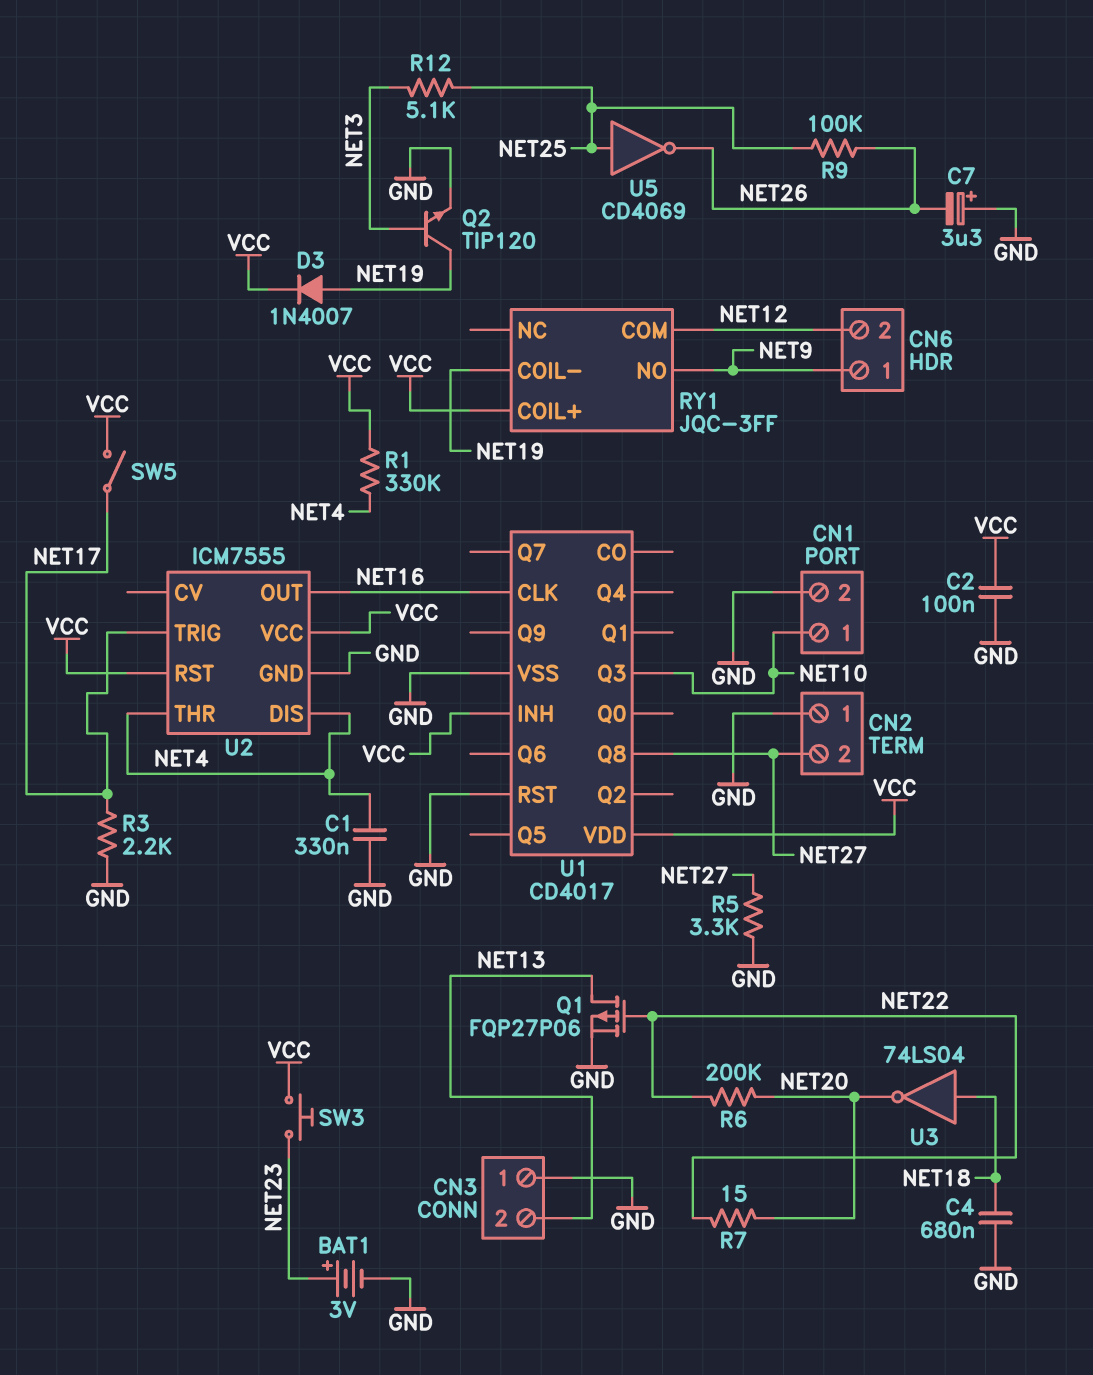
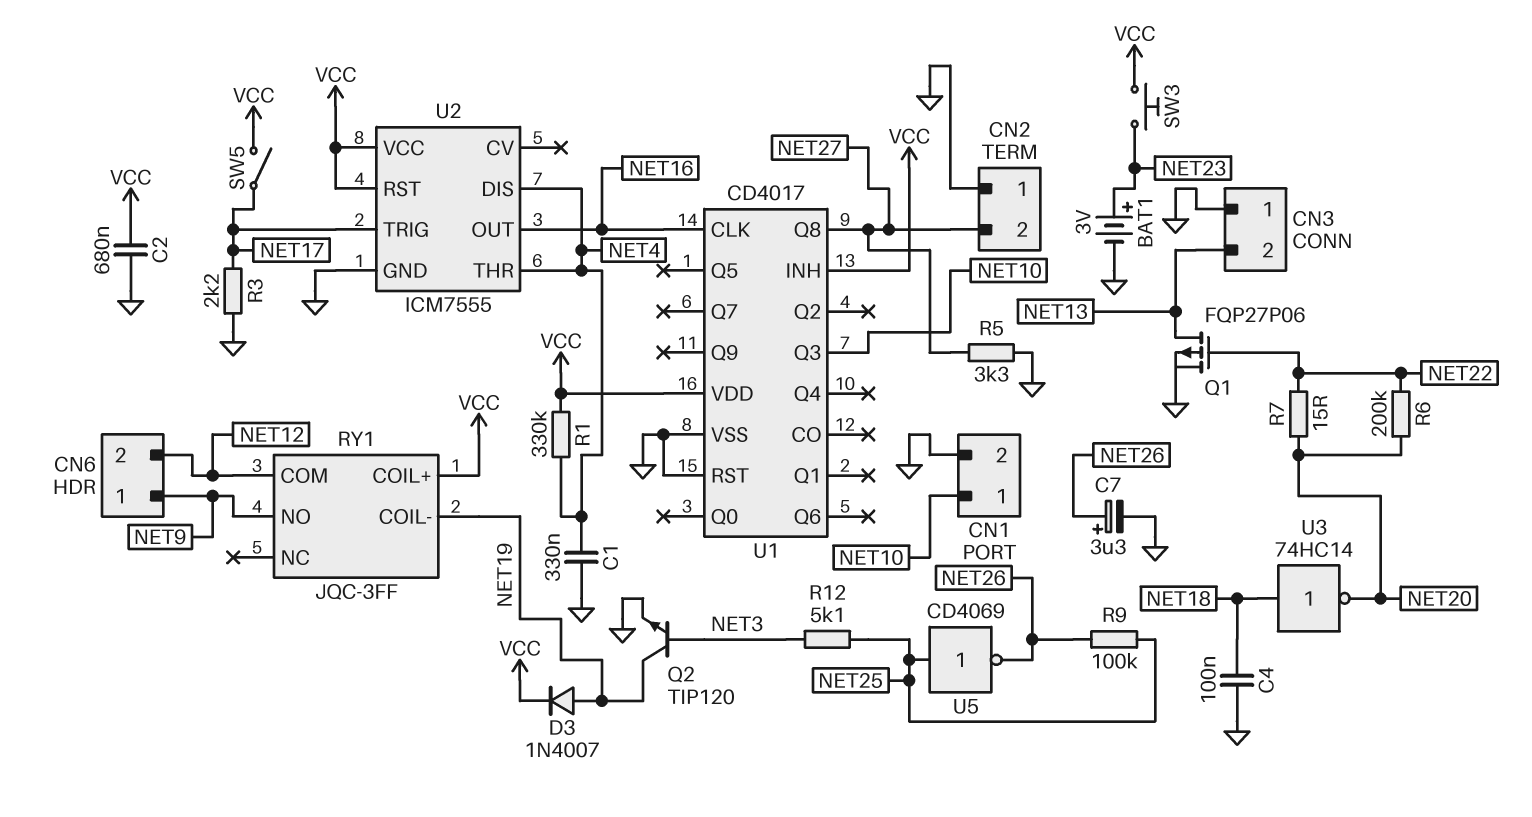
C2: 100nF (GND, VCC) -> 680nF (GND, VCC)
C4: 680nF (GND, NET18) -> 100nF (GND, NET18)
C7: 3.3uF (plus GND, minus NET26) -> 3.3uF (plus NET26, minus GND)
U3: NOT 74LS04 (in NET18, out NET20) -> NOT 74HC14 (in NET18, out NET20)

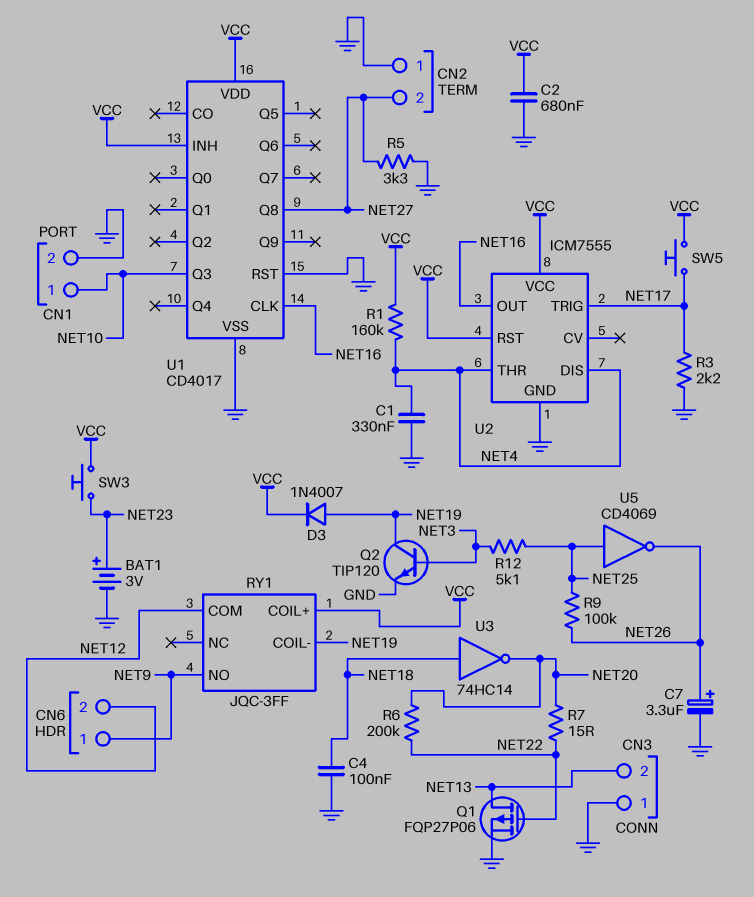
R1: 330k (NET4, VCC) -> 160k (NET4, VCC)
SW5: switch (NET17, VCC) -> button (NET17, VCC)

